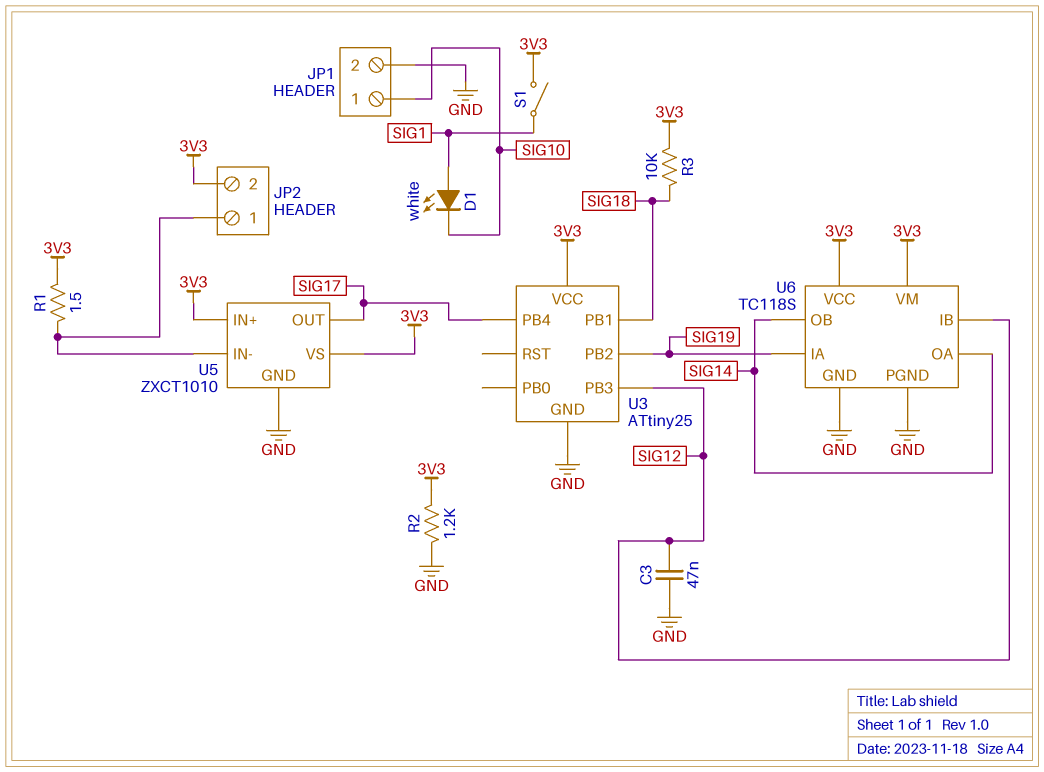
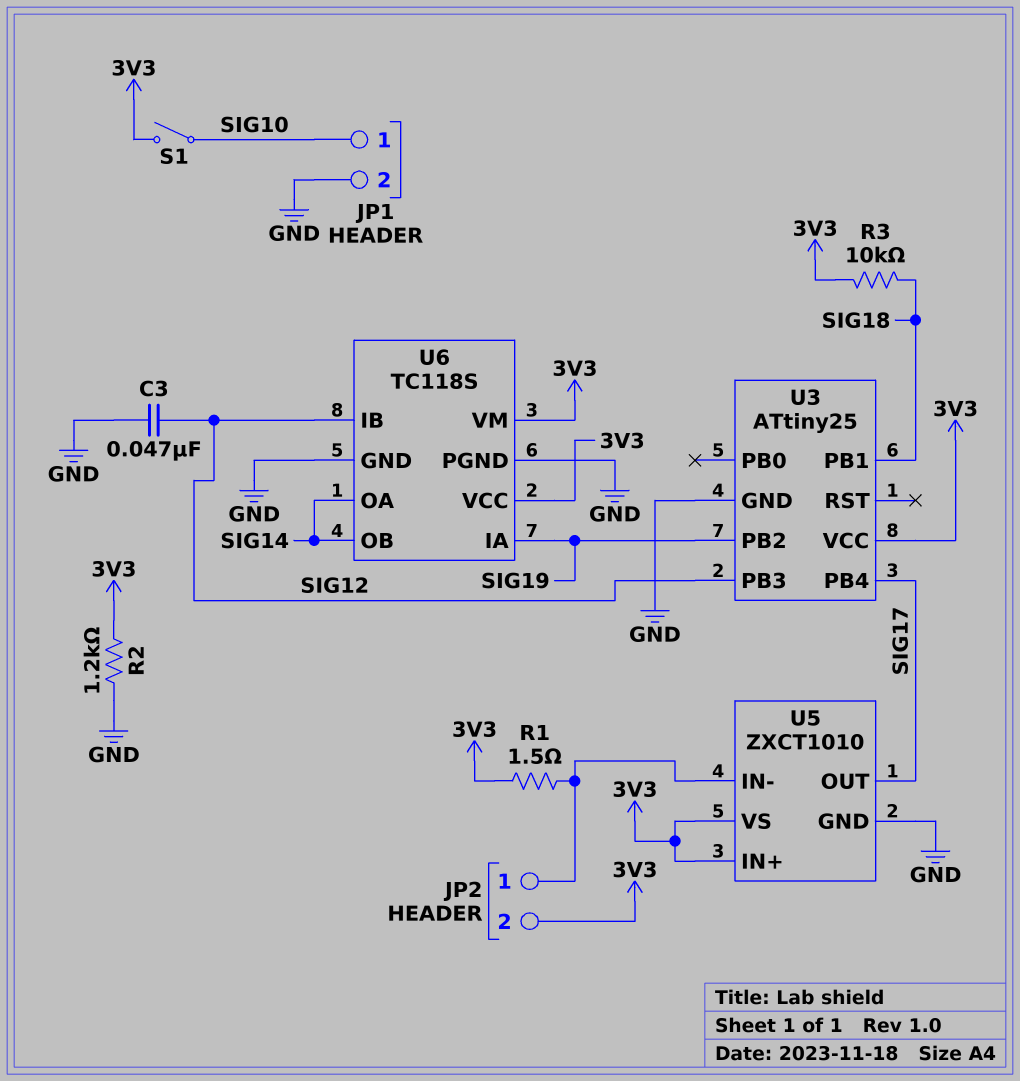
D1: LED white (A SIG1, K SIG10) -> none
S1: switch (3V3, SIG1) -> switch (3V3, SIG10)

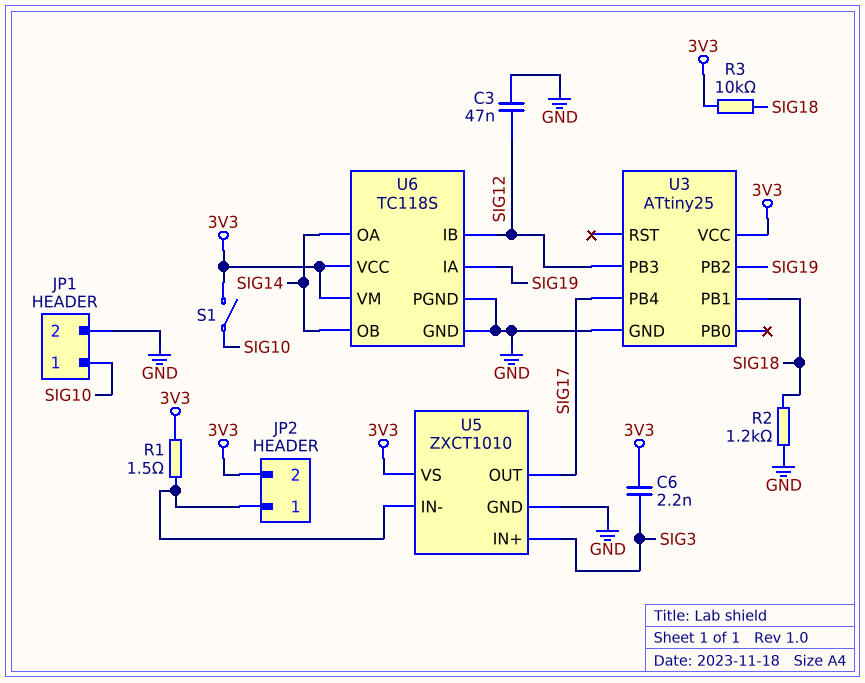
C6: none -> 2.2nF (3V3, SIG3)
R2: 1.2k (3V3, GND) -> 1.2k (GND, SIG18)
U5 pin IN+: 3V3 -> SIG3

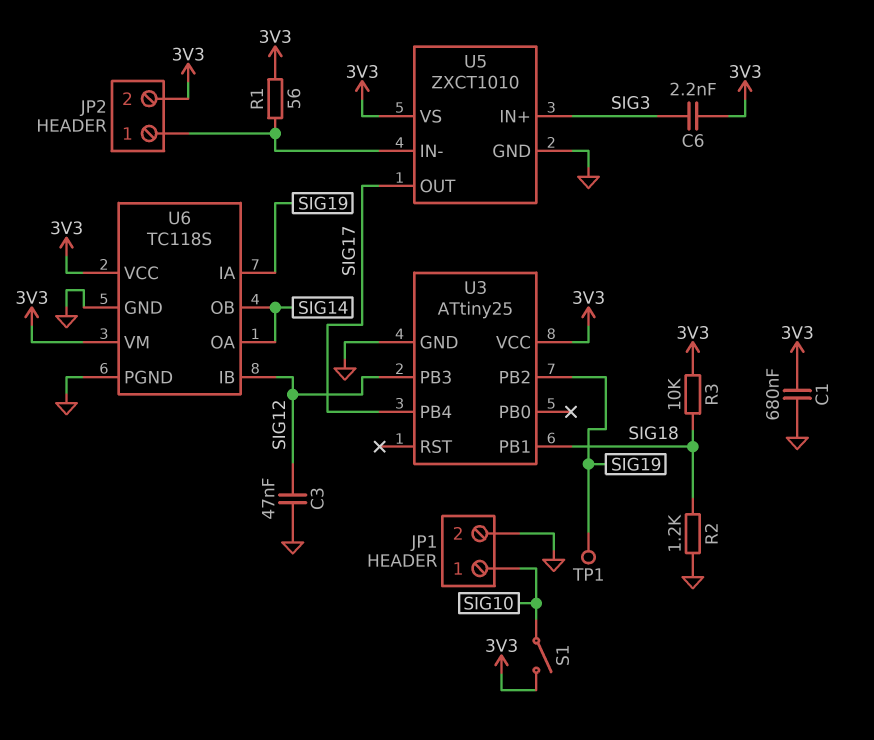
C1: none -> 680nF (3V3, GND)
R1: 1.5 (3V3, JP2/1) -> 56 (3V3, JP2/1)
TP1: none -> test point (SIG19)

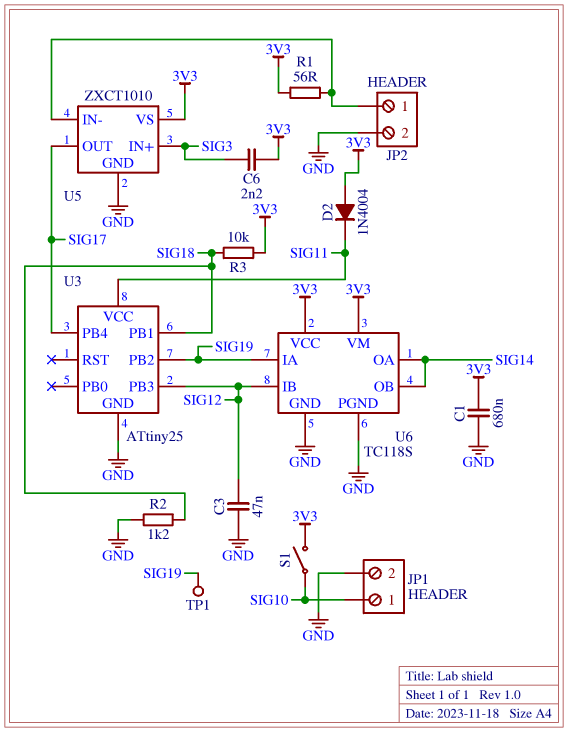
D2: none -> diode 1N4004 (A 3V3, K SIG11)
JP2 pin 2: 3V3 -> GND
U3 pin VCC: 3V3 -> SIG11

